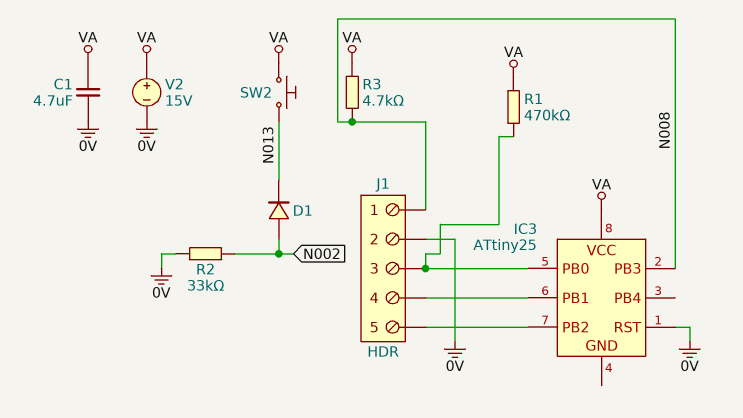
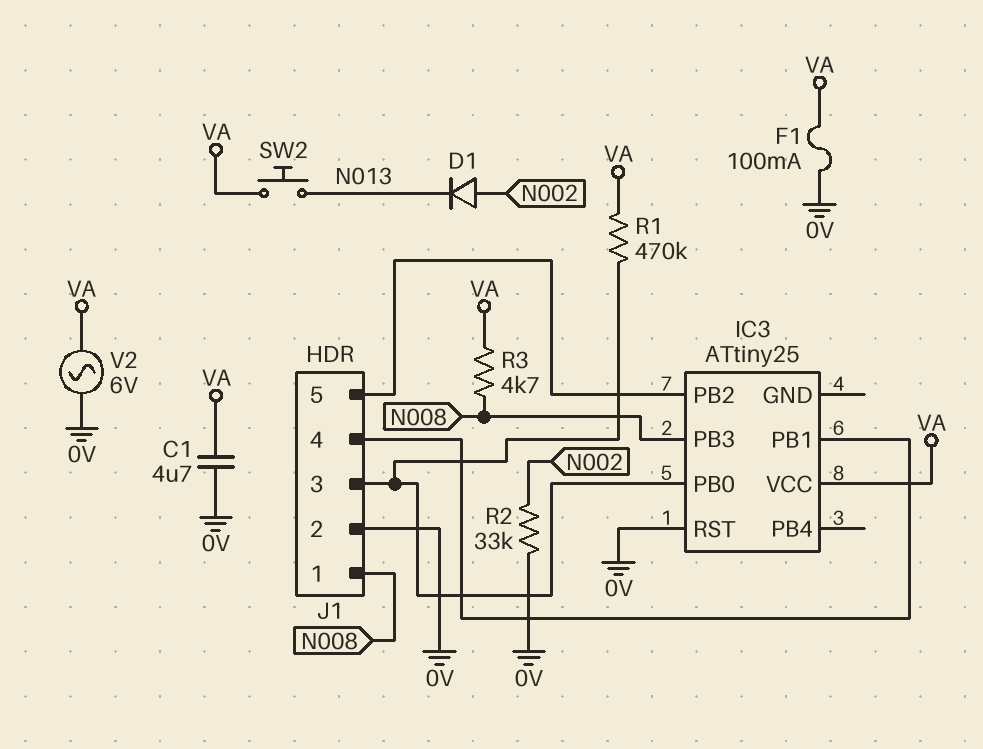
F1: none -> 100mA (0V, VA)
V2: 15V (plus VA, minus 0V) -> AC 6V (0V, VA)

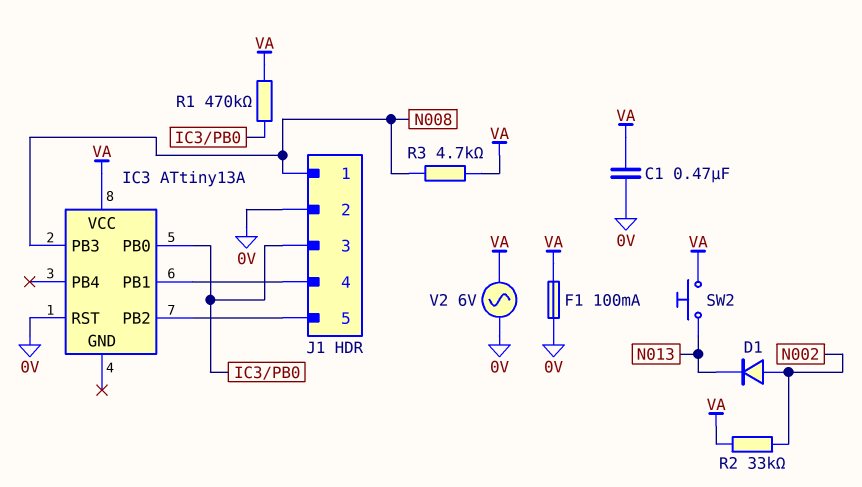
C1: 4.7uF (0V, VA) -> 470nF (0V, VA)
IC3: ATtiny25 -> ATtiny13A
R2: 33k (0V, N002) -> 33k (N002, VA)

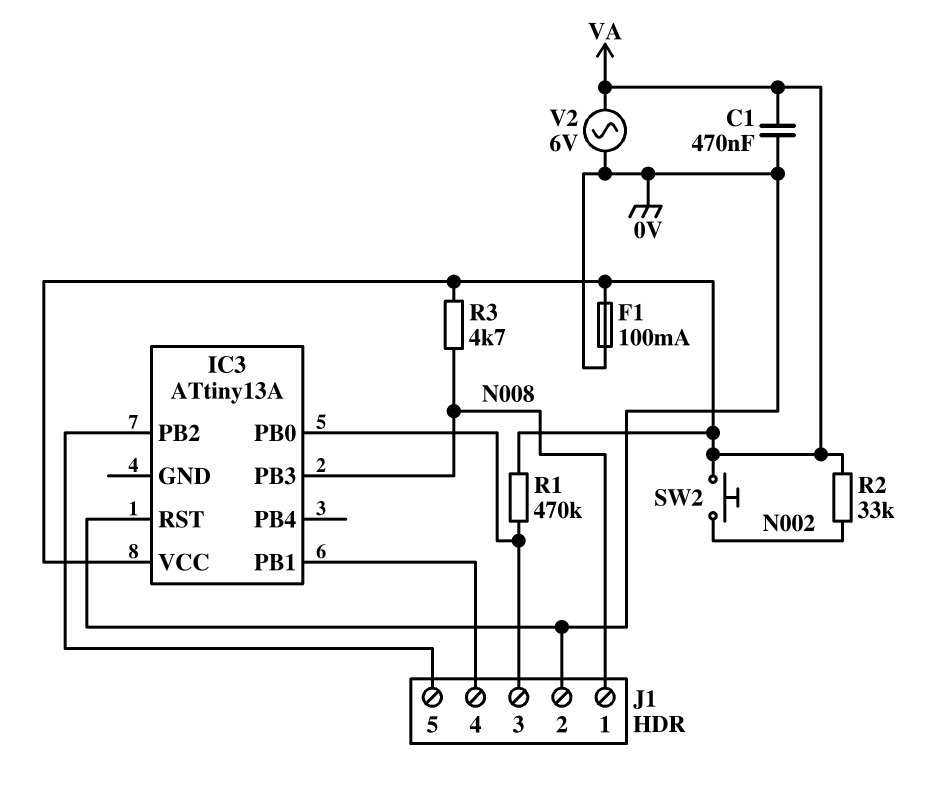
D1: diode (A N002, K N013) -> none
SW2: button (N013, VA) -> button (N002, VA)

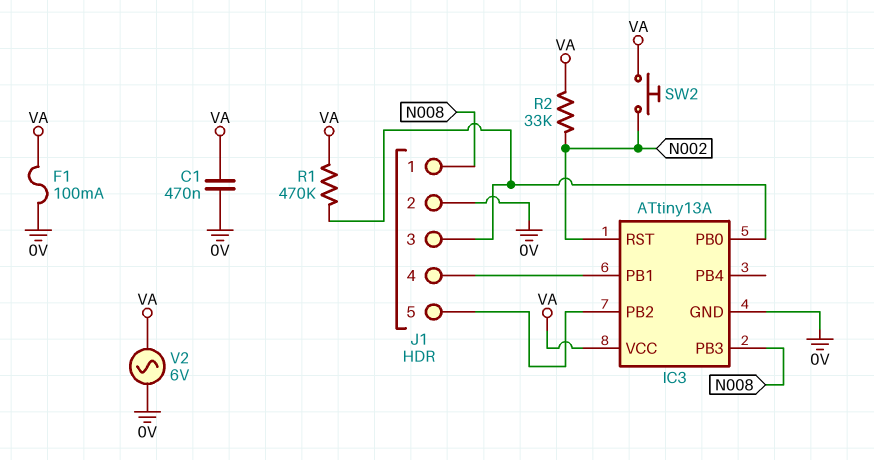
IC3 pin GND: none -> 0V
IC3 pin RST: 0V -> N002
R3: 4.7k (N008, VA) -> none

